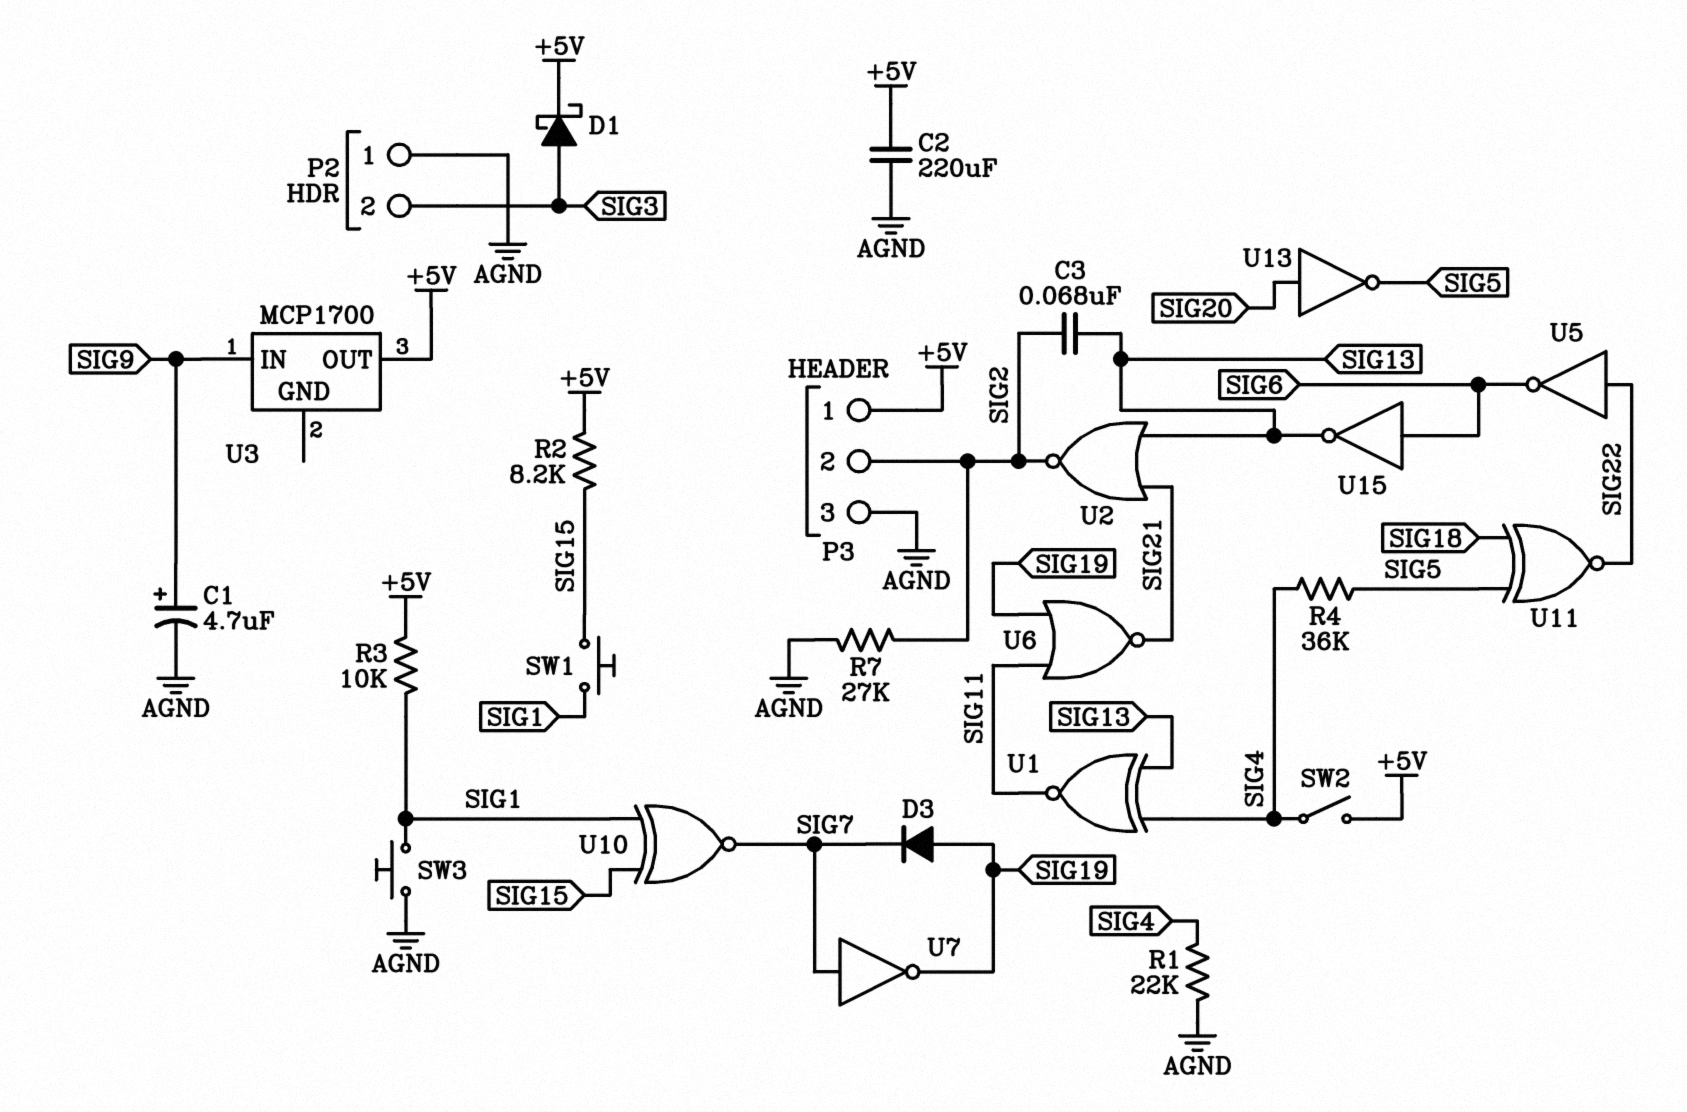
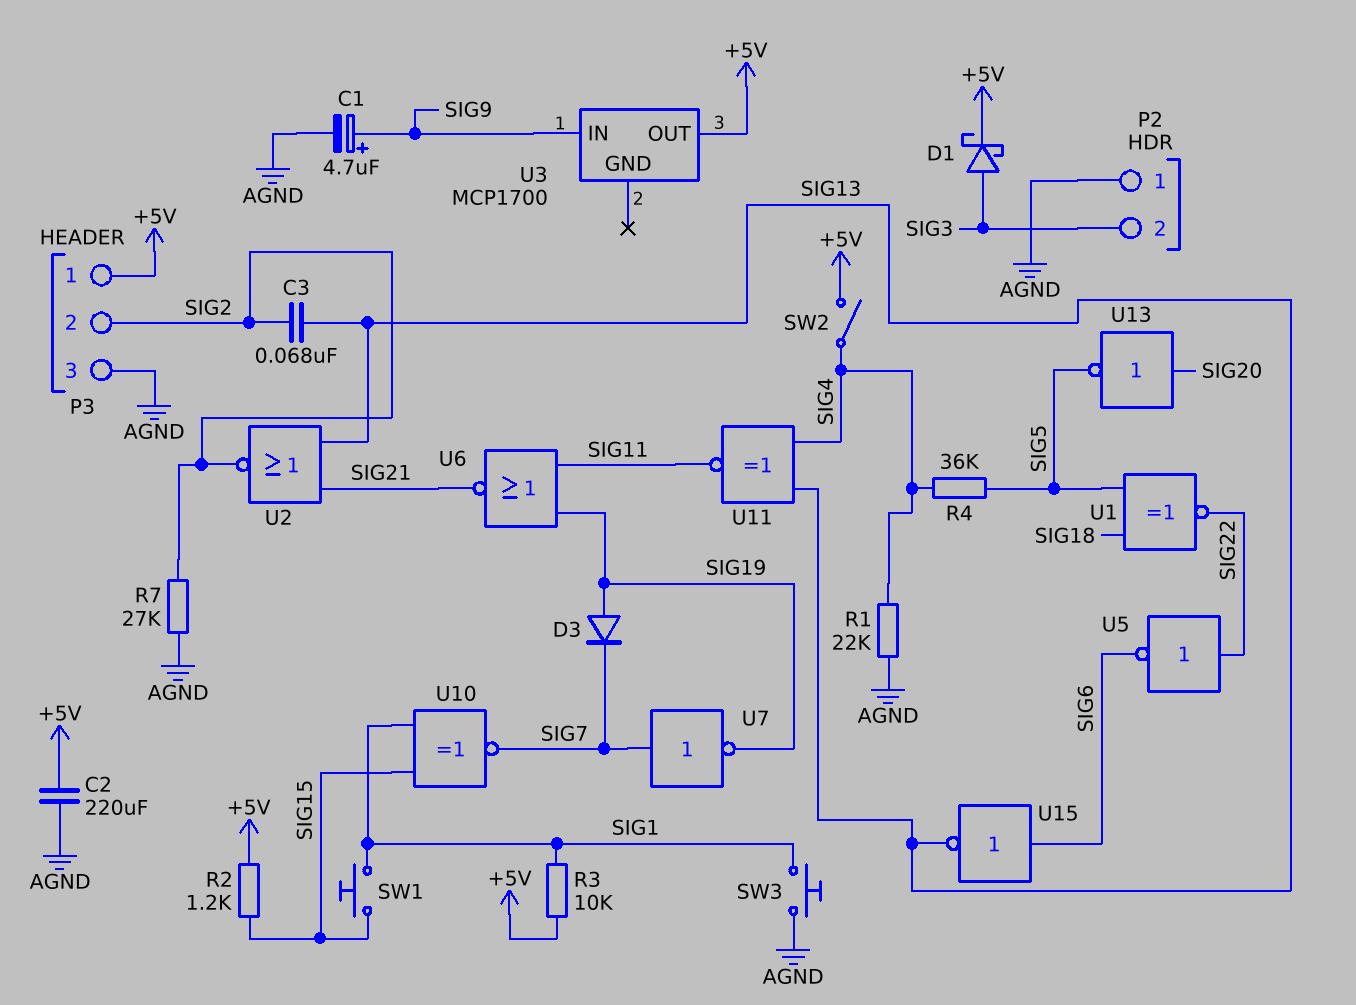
R2: 8.2k (+5V, SIG15) -> 1.2k (+5V, SIG15)
U1: XNOR (in SIG4, in SIG13, out SIG11) -> XNOR (in SIG5, in SIG18, out SIG22)
U11: XNOR (in SIG5, in SIG18, out SIG22) -> XNOR (in SIG4, in SIG13, out SIG11)

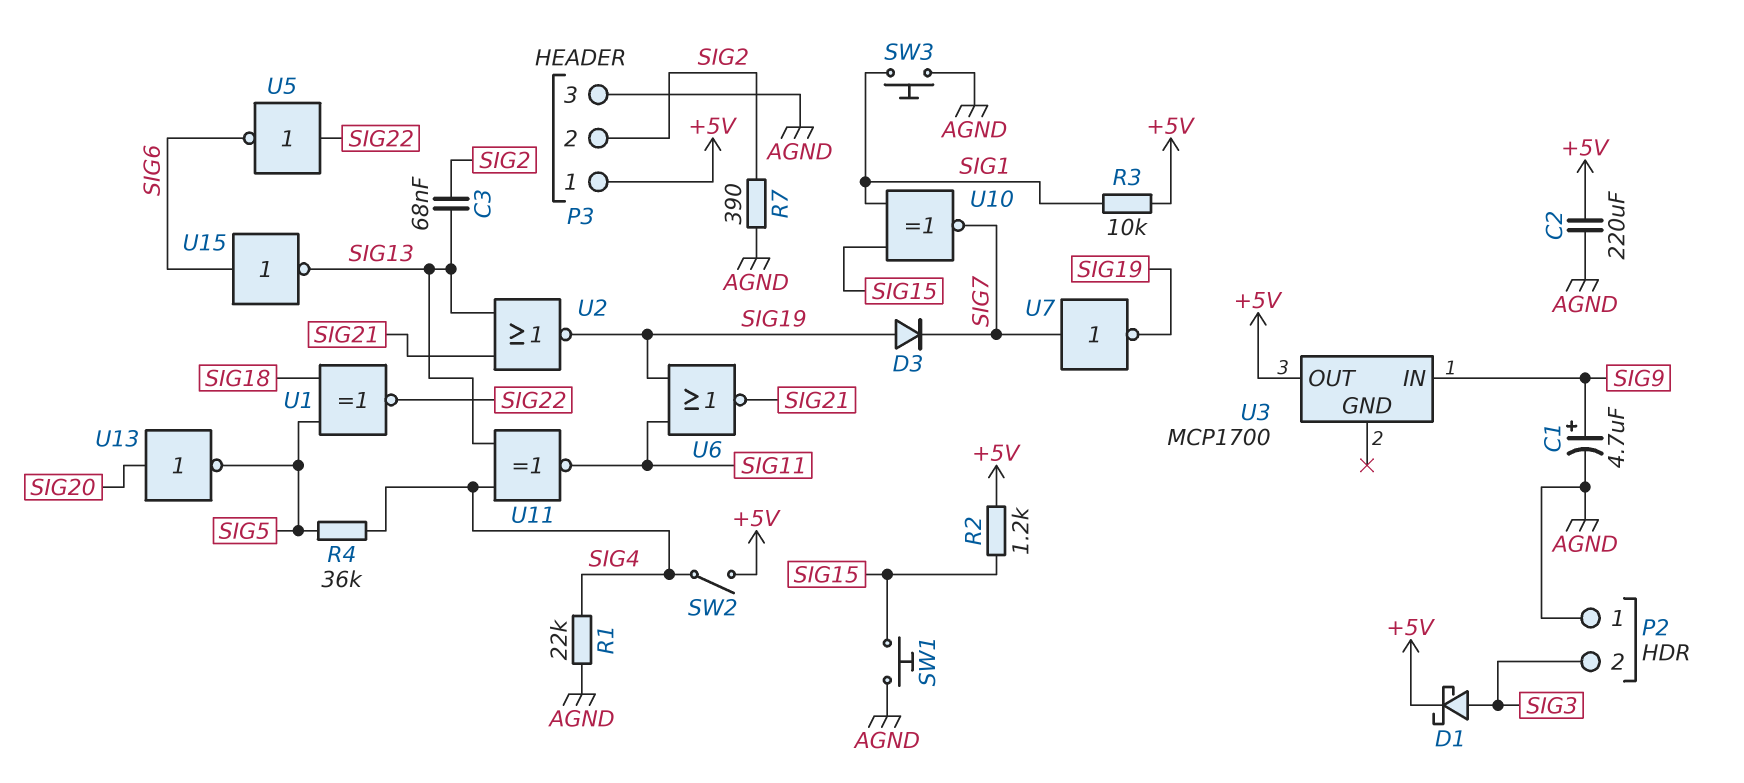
R7: 27k (AGND, SIG2) -> 390 (AGND, SIG2)
SW1: button (SIG1, SIG15) -> button (AGND, SIG15)
U2: NOR (in SIG13, in SIG21, out SIG2) -> NOR (in SIG13, in SIG21, out SIG19)

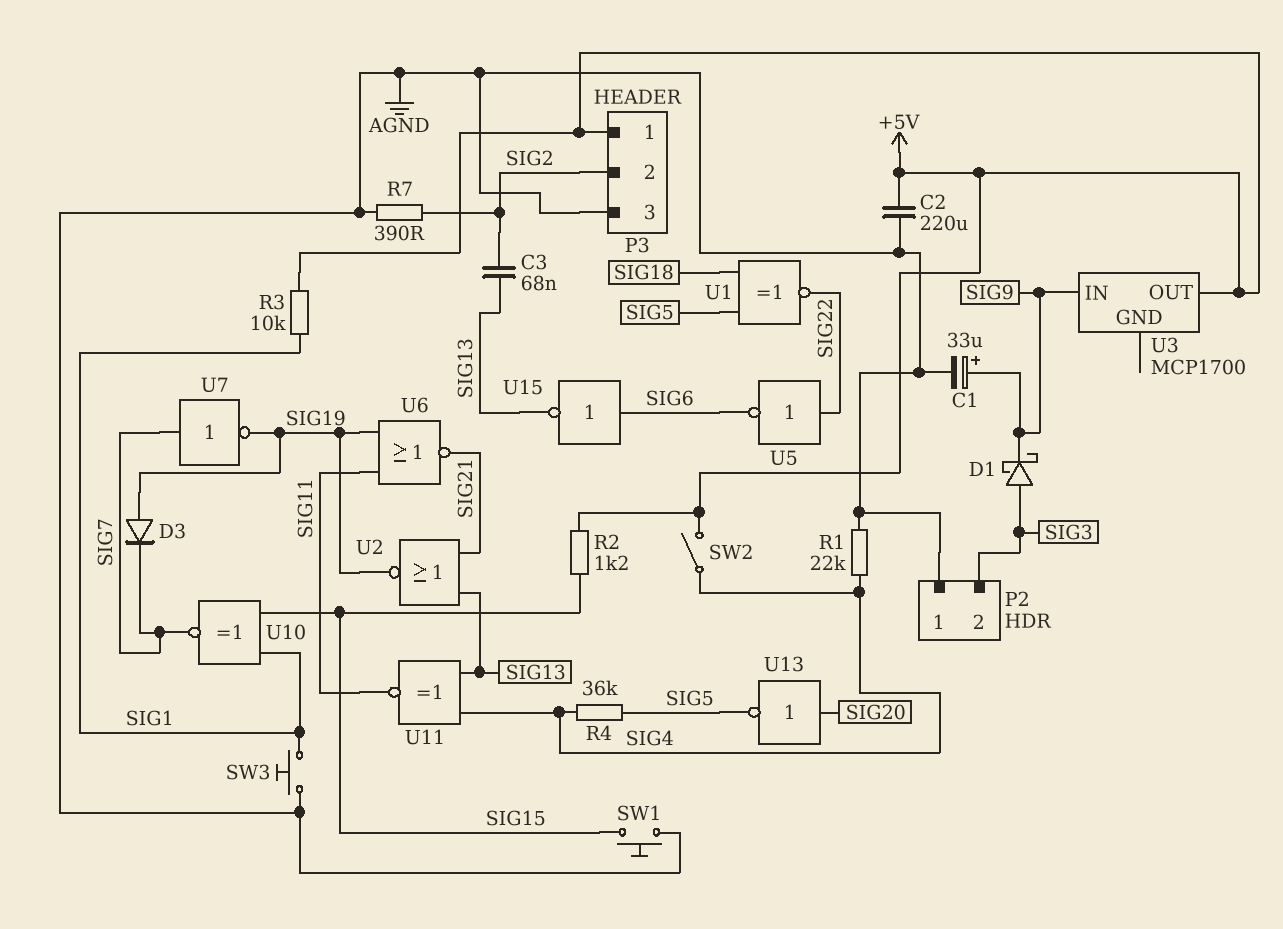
C1: 4.7uF (plus SIG9, minus AGND) -> 33uF (plus SIG9, minus AGND)
D1: schottky (A SIG3, K +5V) -> schottky (A SIG3, K SIG9)

